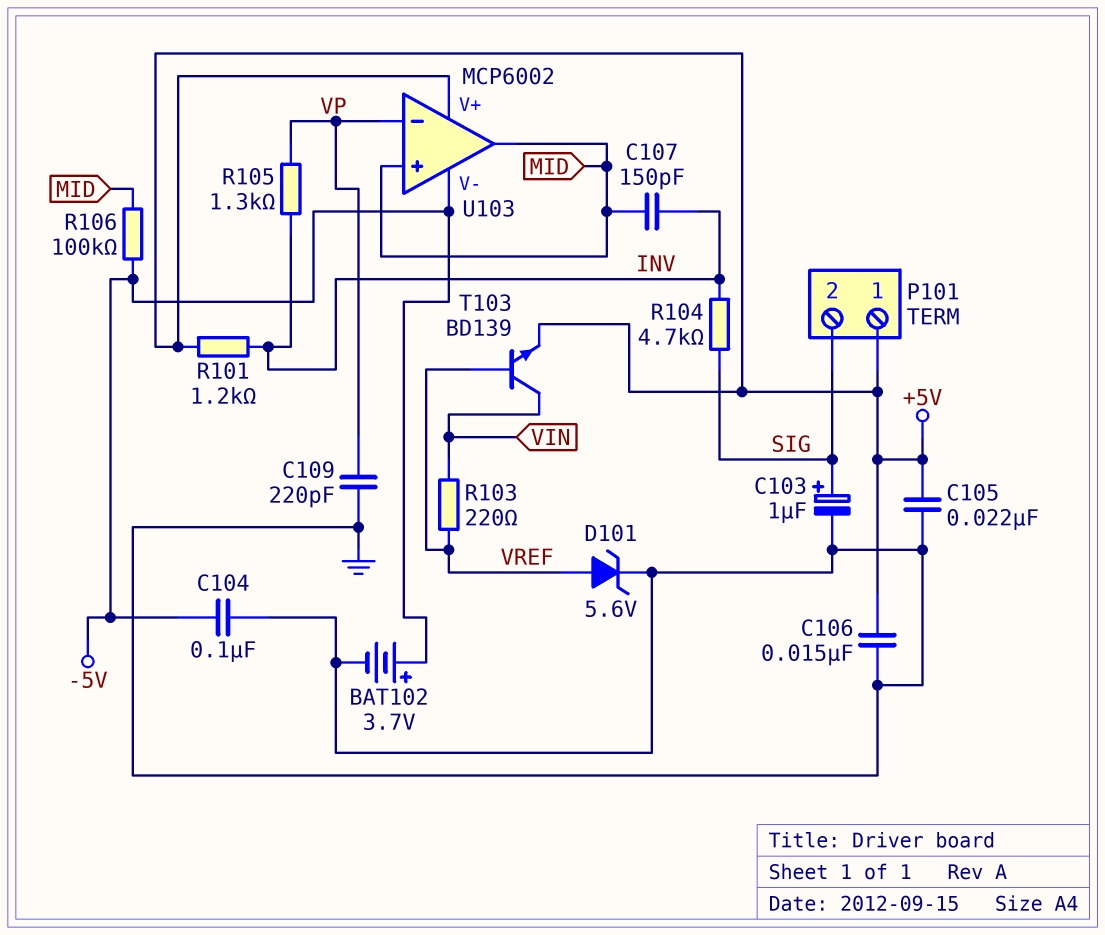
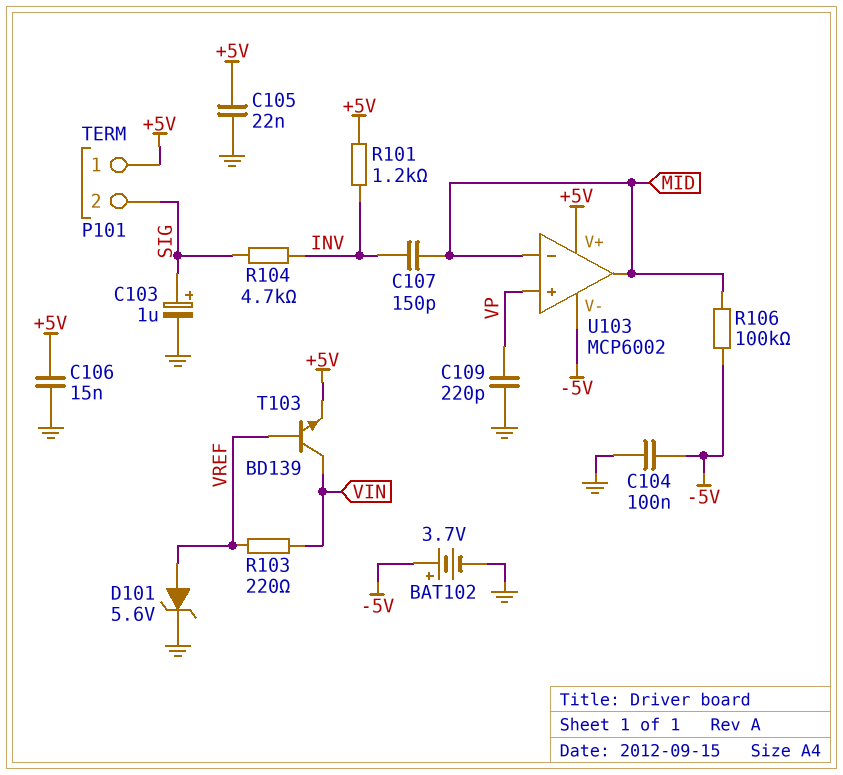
R105: 1.3k (INV, VP) -> none
U103 pin in+: MID -> VP
U103 pin in-: VP -> MID

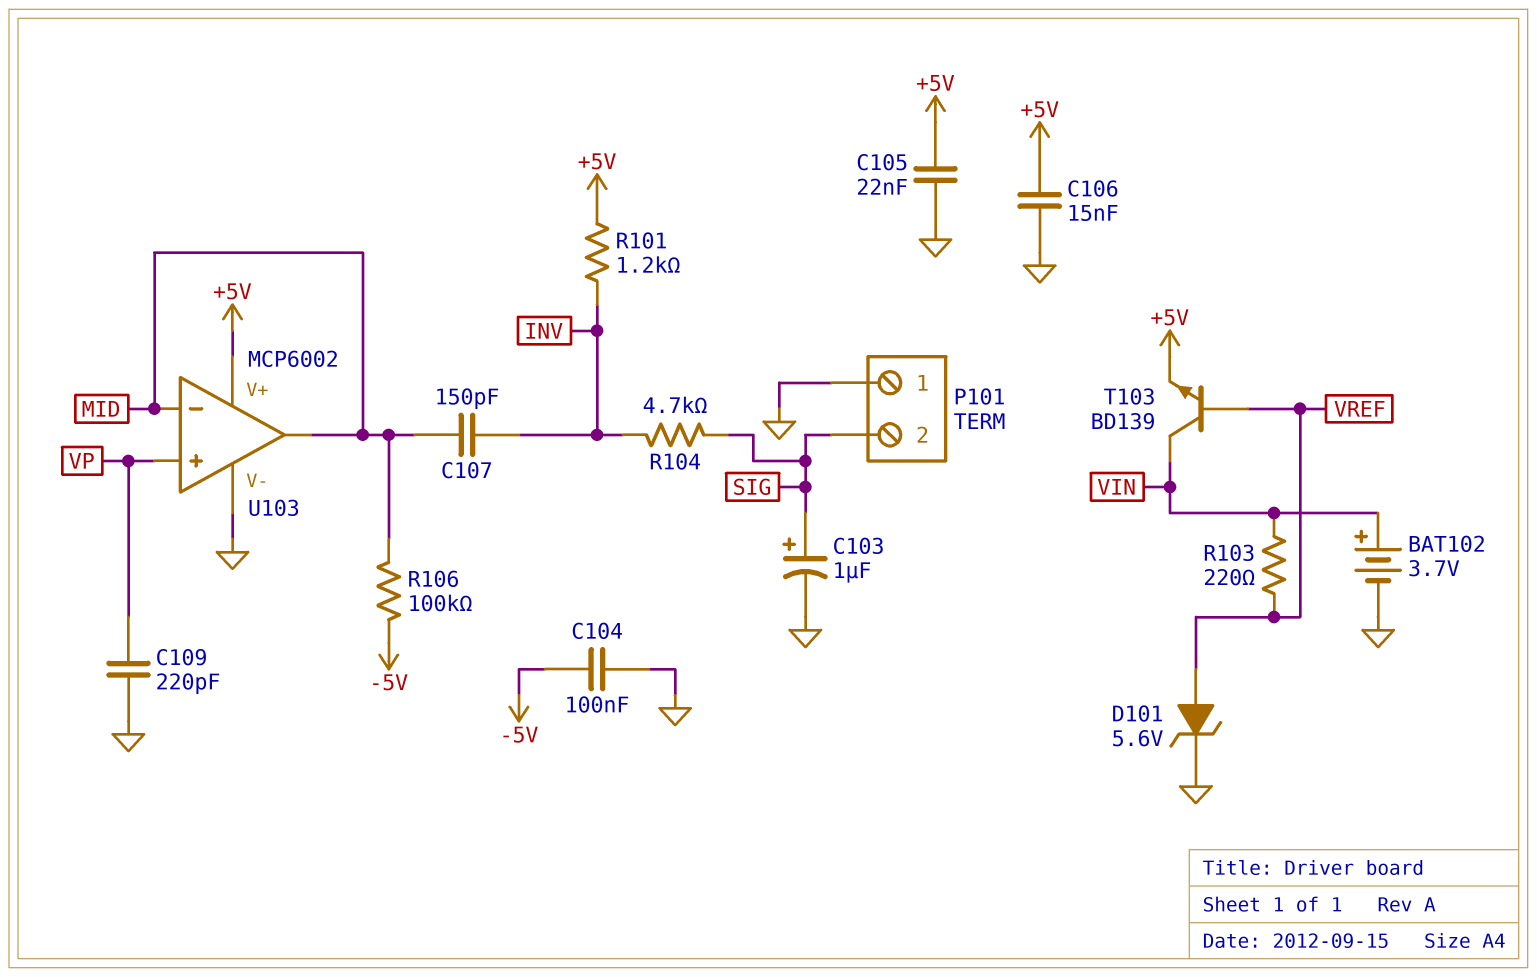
BAT102: 3.7V (plus -5V, minus GND) -> 3.7V (plus VIN, minus GND)
P101 pin 1: +5V -> GND
U103 pin V-: -5V -> GND

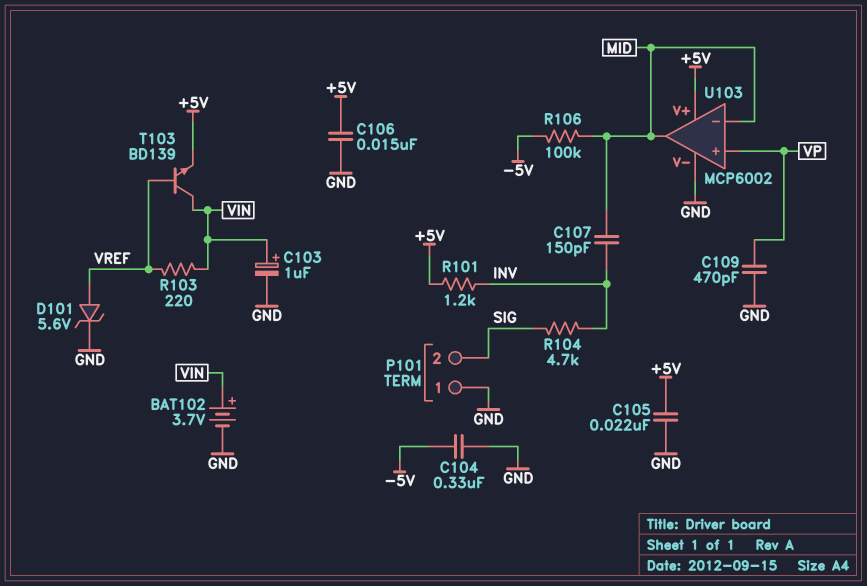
C103: 1uF (plus SIG, minus GND) -> 1uF (plus VIN, minus GND)
C104: 100nF (-5V, GND) -> 330nF (-5V, GND)
C109: 220pF (GND, VP) -> 470pF (GND, VP)

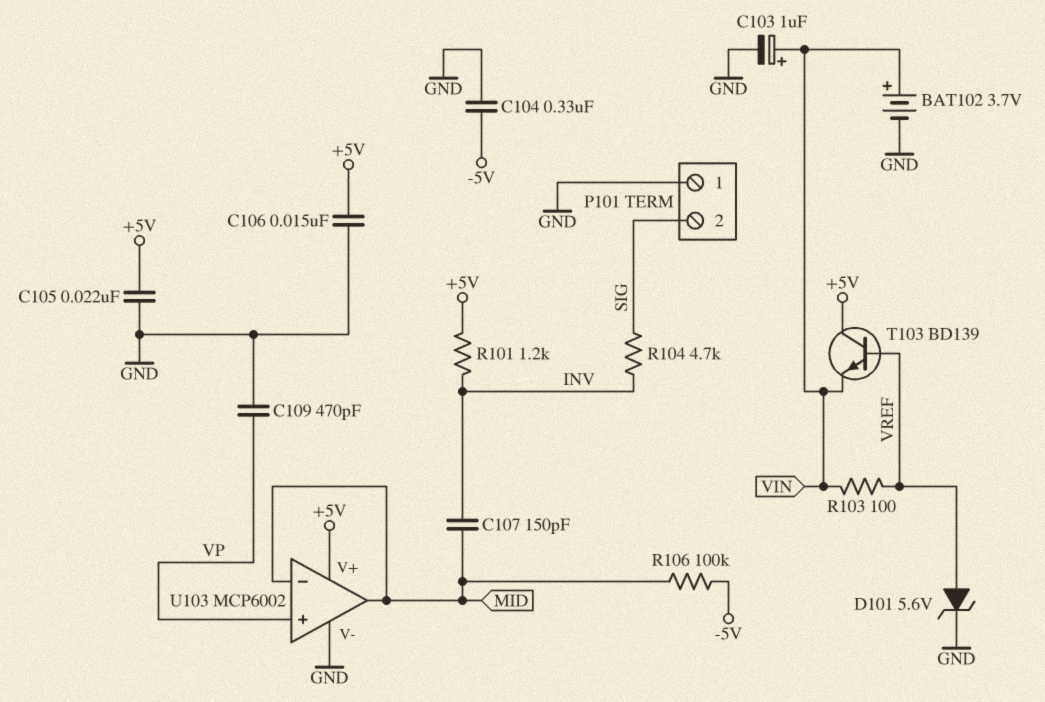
R103: 220 (VIN, VREF) -> 100 (VIN, VREF)
T103: NPN BD139 (B VREF, C VIN, E +5V) -> NPN BD139 (B VREF, C +5V, E VIN)

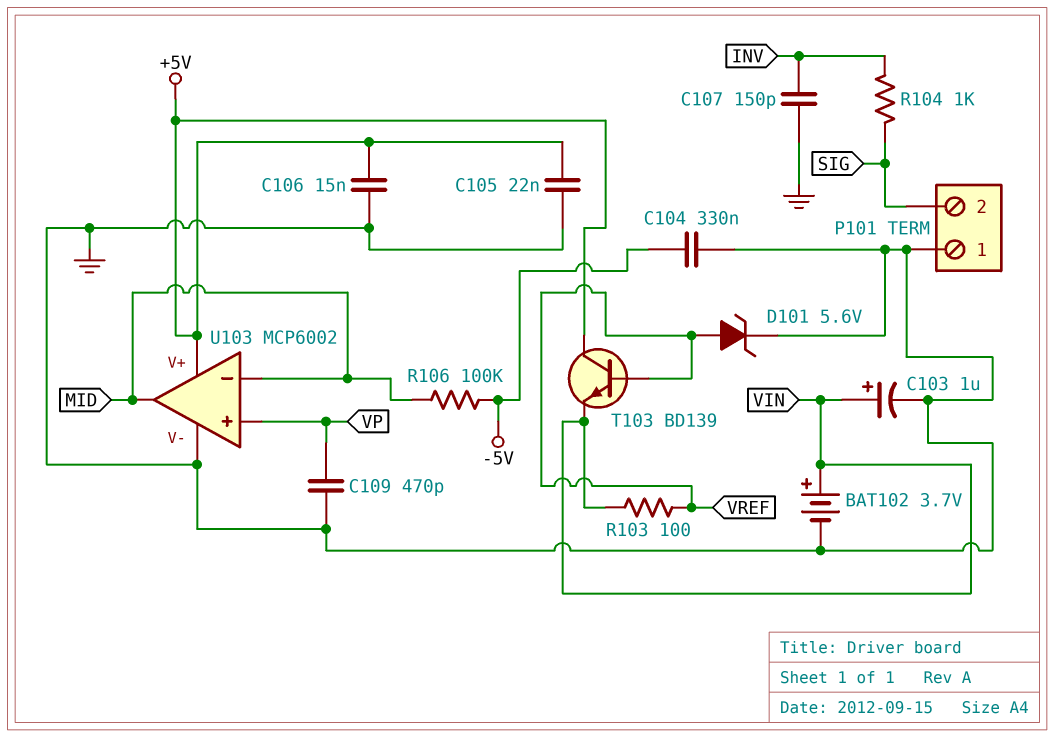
C107: 150pF (INV, MID) -> 150pF (GND, INV)
R101: 1.2k (+5V, INV) -> none
R104: 4.7k (INV, SIG) -> 1k (INV, SIG)

